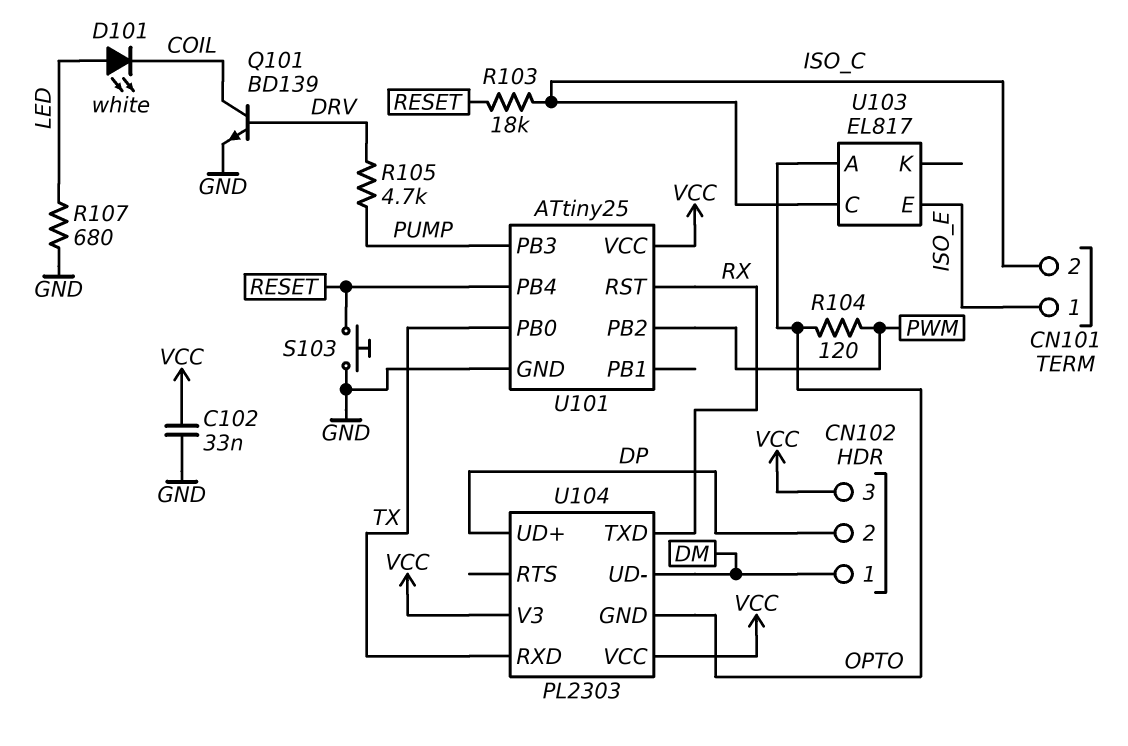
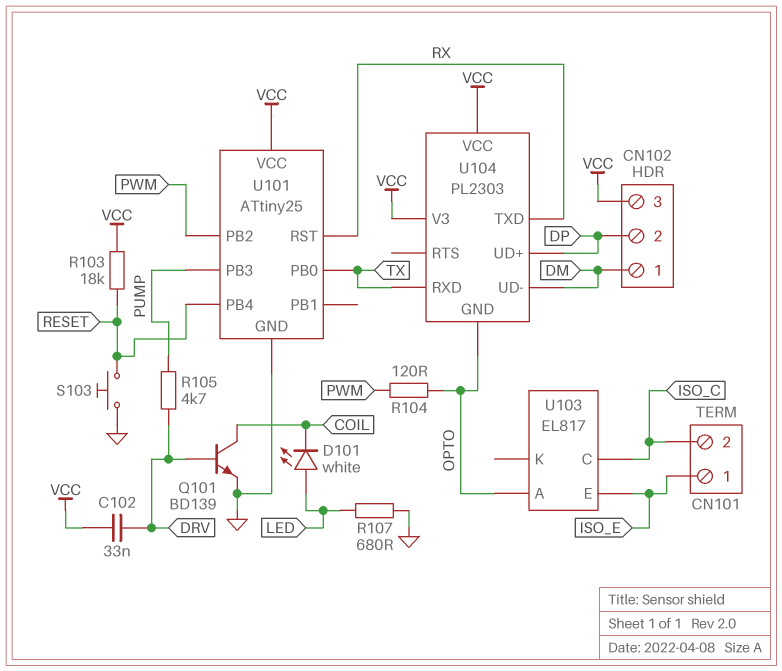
C102: 33nF (GND, VCC) -> 33nF (DRV, VCC)
R103: 18k (ISO_C, RESET) -> 18k (RESET, VCC)

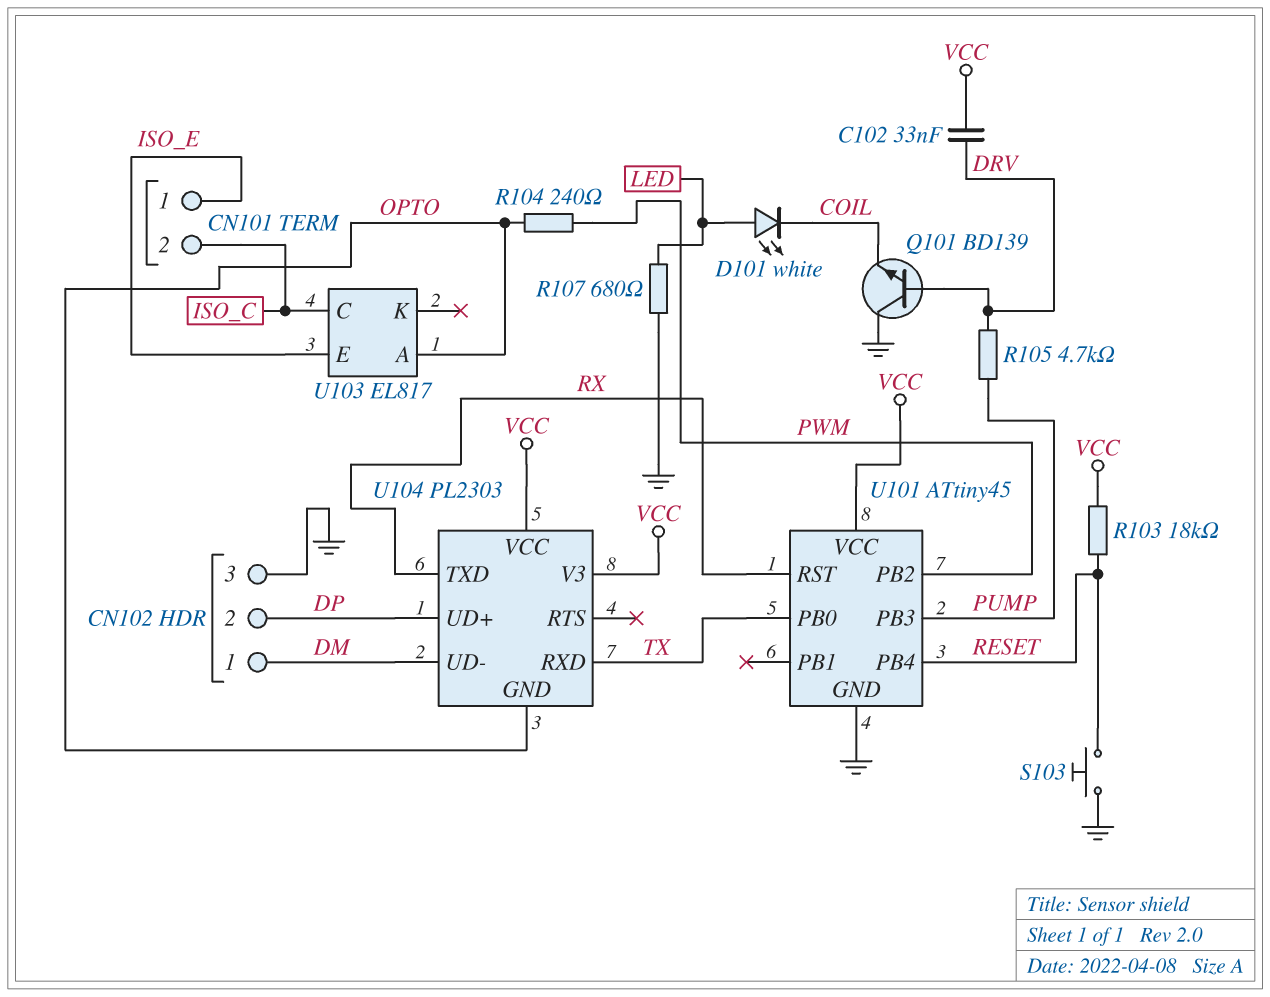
CN102 pin 3: VCC -> GND
Q101: NPN BD139 (B DRV, C COIL, E GND) -> NPN BD139 (B DRV, C GND, E COIL)
R104: 120 (OPTO, PWM) -> 240 (OPTO, PWM)
U101: ATtiny25 -> ATtiny45

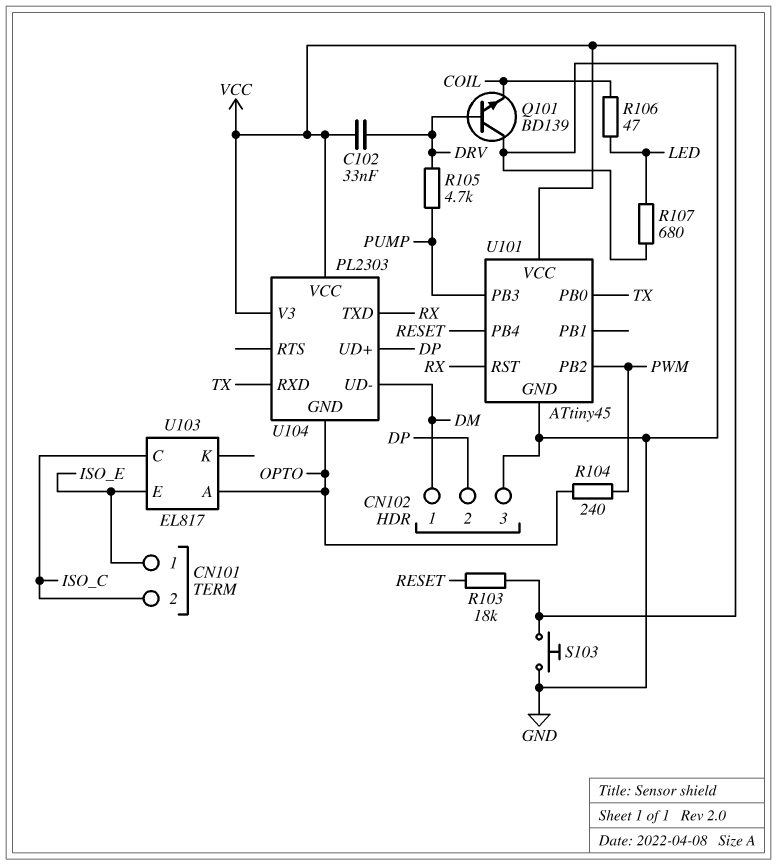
D101: LED white (A LED, K COIL) -> none
R106: none -> 47 (COIL, LED)
S103: button (GND, RESET) -> button (GND, VCC)

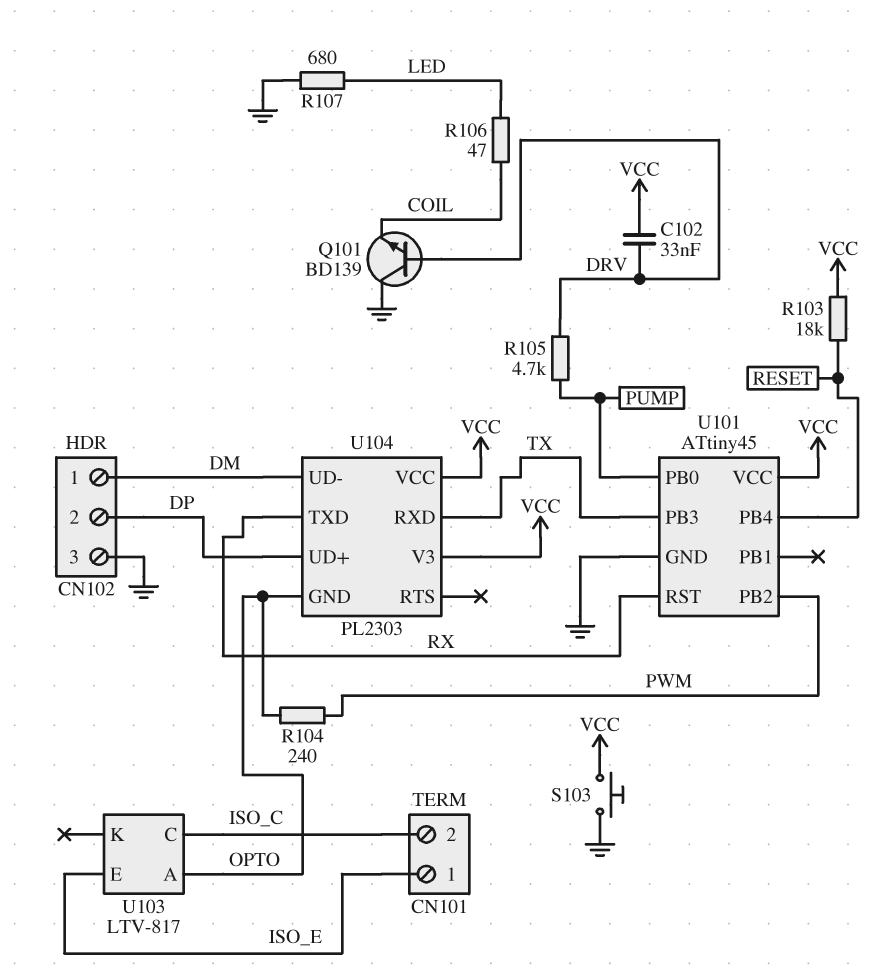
U101 pin PB0: TX -> PUMP
U101 pin PB3: PUMP -> TX
U103: EL817 -> LTV-817

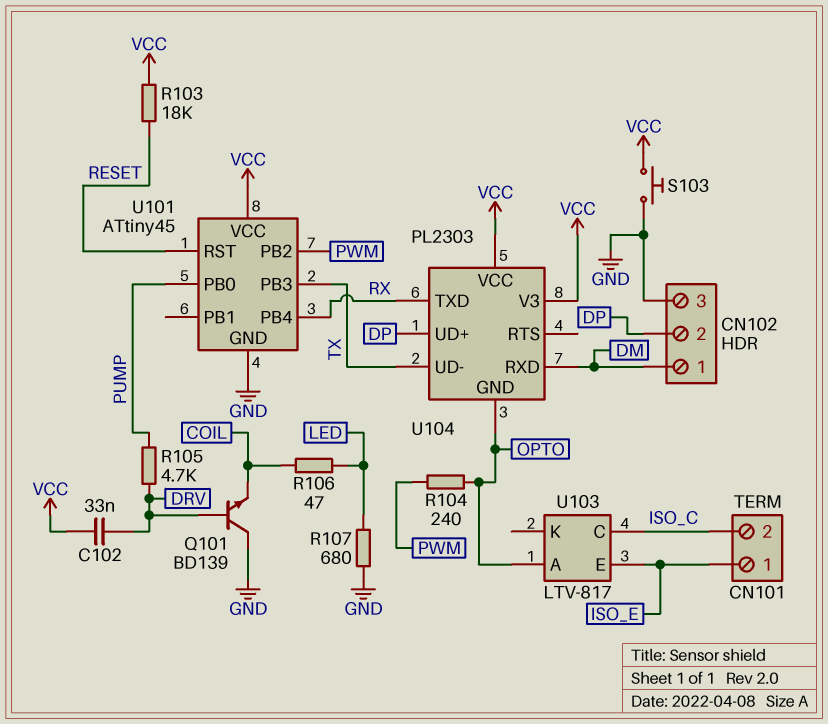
U101 pin PB4: RESET -> RX
U101 pin RST: RX -> RESET
U104 pin RXD: TX -> DM
U104 pin UD-: DM -> TX

